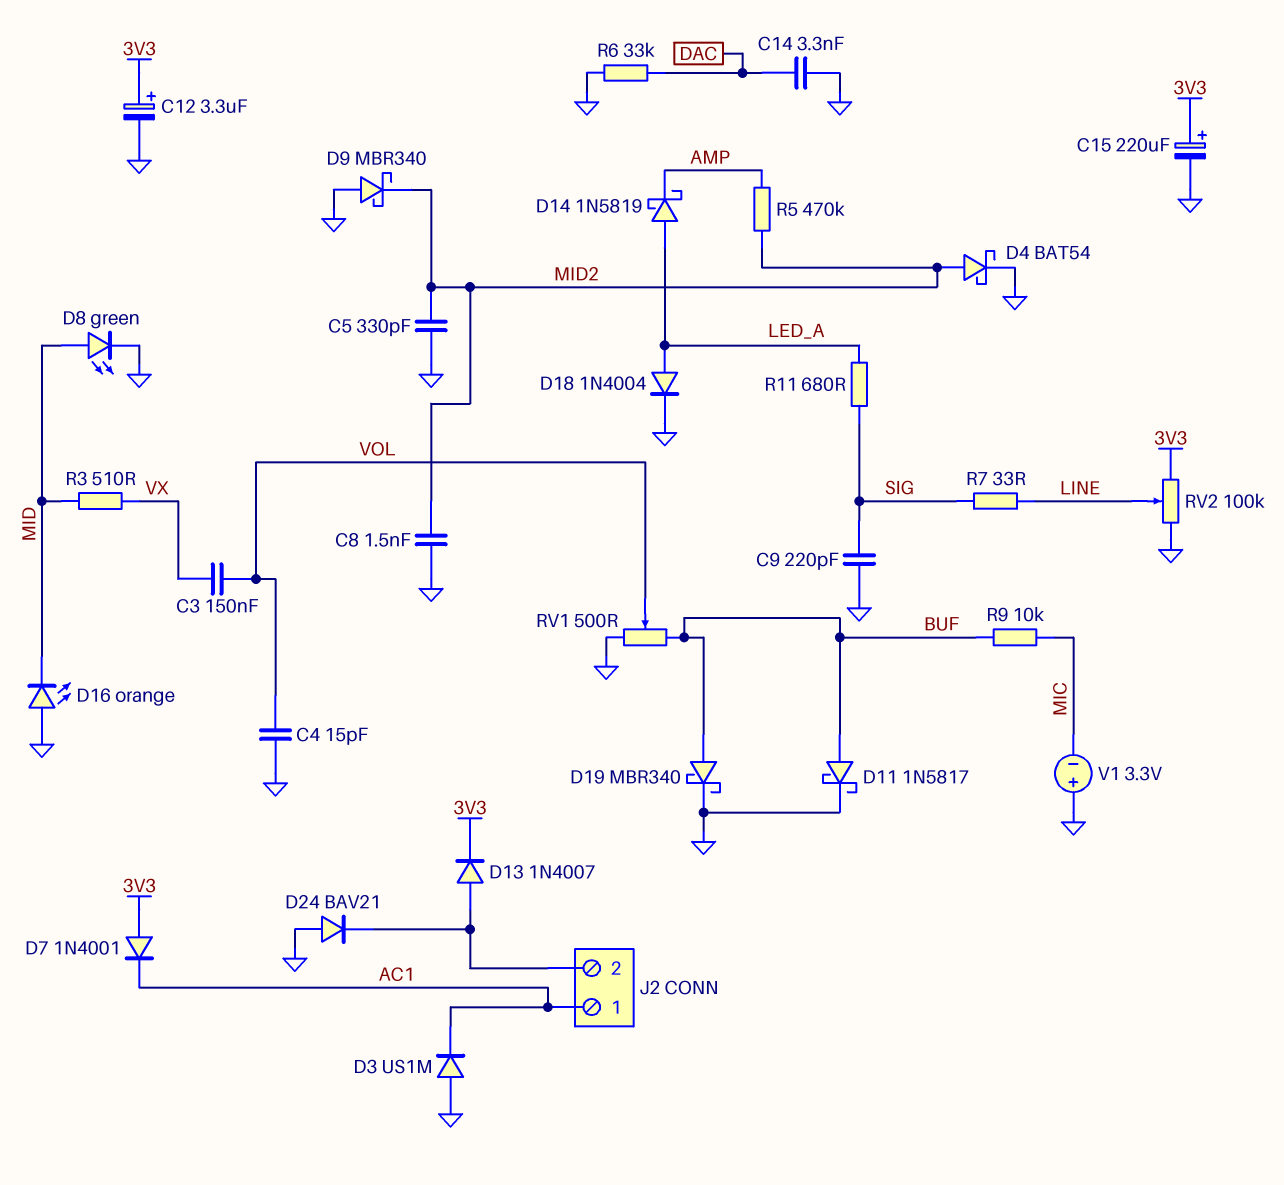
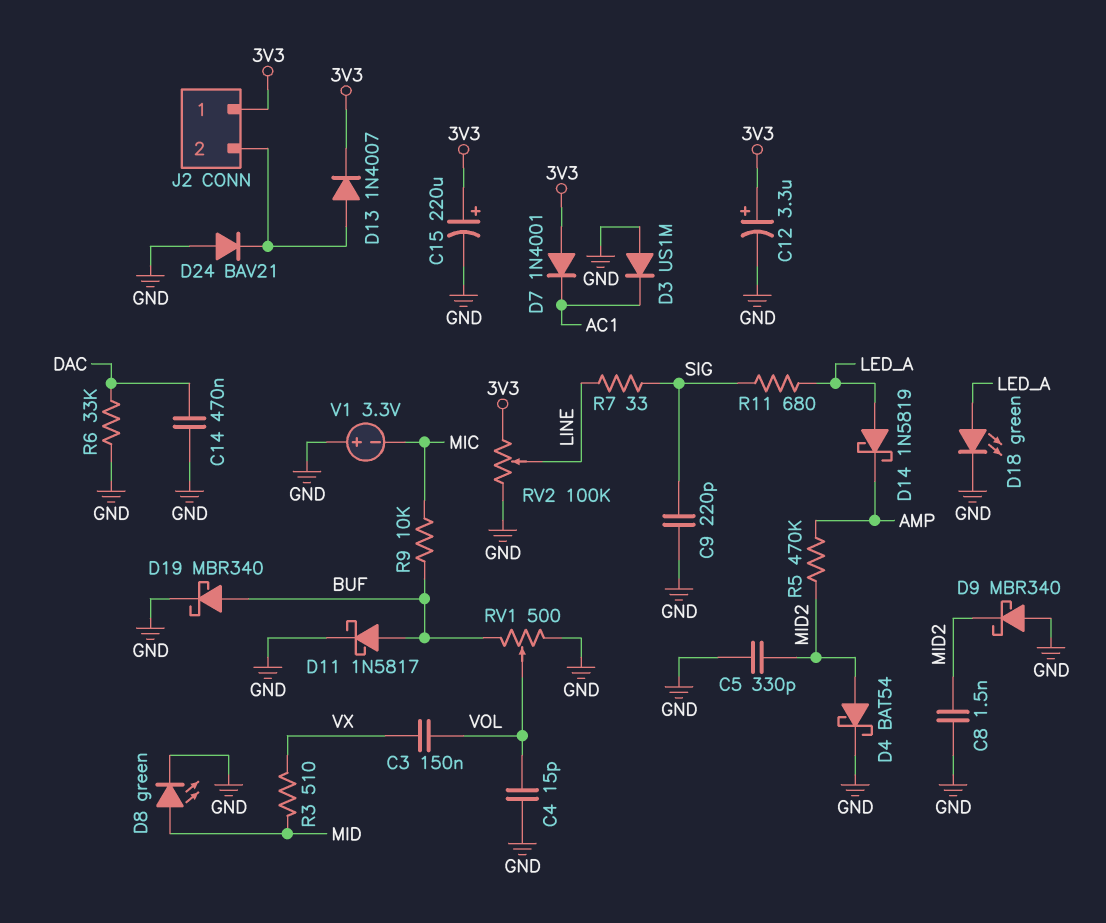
C14: 3.3nF (DAC, GND) -> 470nF (DAC, GND)
D16: LED orange (A GND, K MID) -> none
D18: diode 1N4004 (A LED_A, K GND) -> LED green (A LED_A, K GND)
J2 pin 1: AC1 -> 3V3

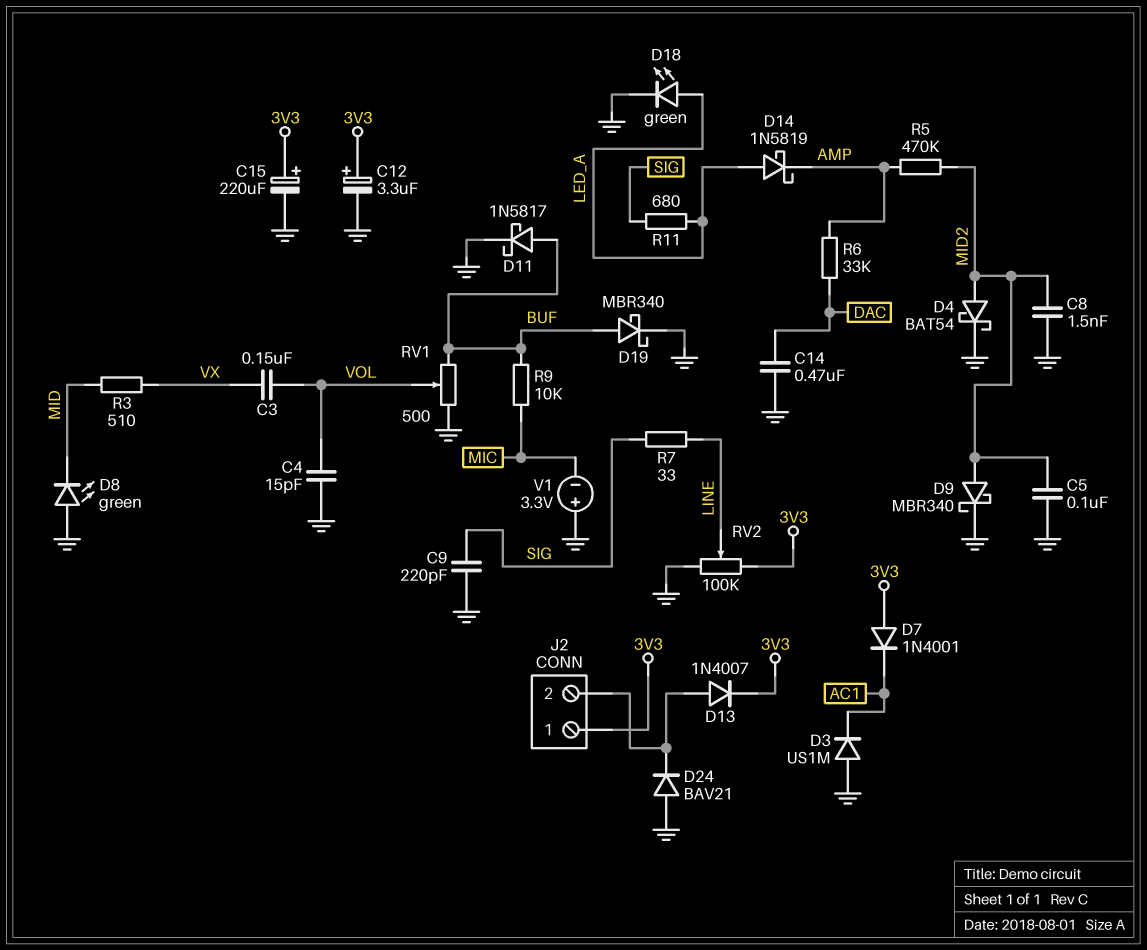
C5: 330pF (GND, MID2) -> 100nF (GND, MID2)
D8: LED green (A MID, K GND) -> LED green (A GND, K MID)
D9: schottky MBR340 (A GND, K MID2) -> schottky MBR340 (A MID2, K GND)
R6: 33k (DAC, GND) -> 33k (AMP, DAC)

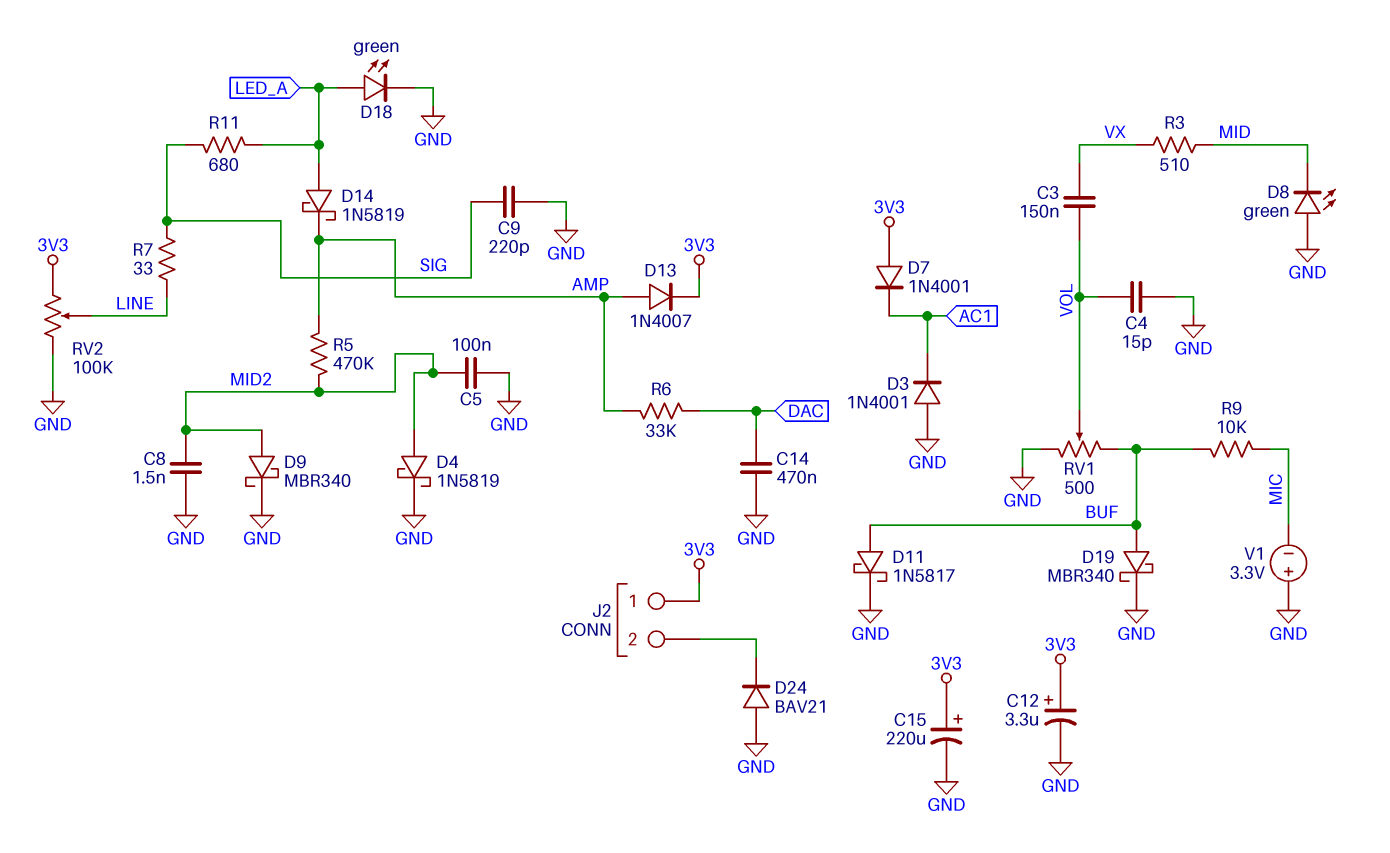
D3: diode US1M (A GND, K AC1) -> diode 1N4001 (A GND, K AC1)
D4: schottky BAT54 (A MID2, K GND) -> schottky 1N5819 (A MID2, K GND)
D13: diode 1N4007 (A J2/2, K 3V3) -> diode 1N4007 (A AMP, K 3V3)

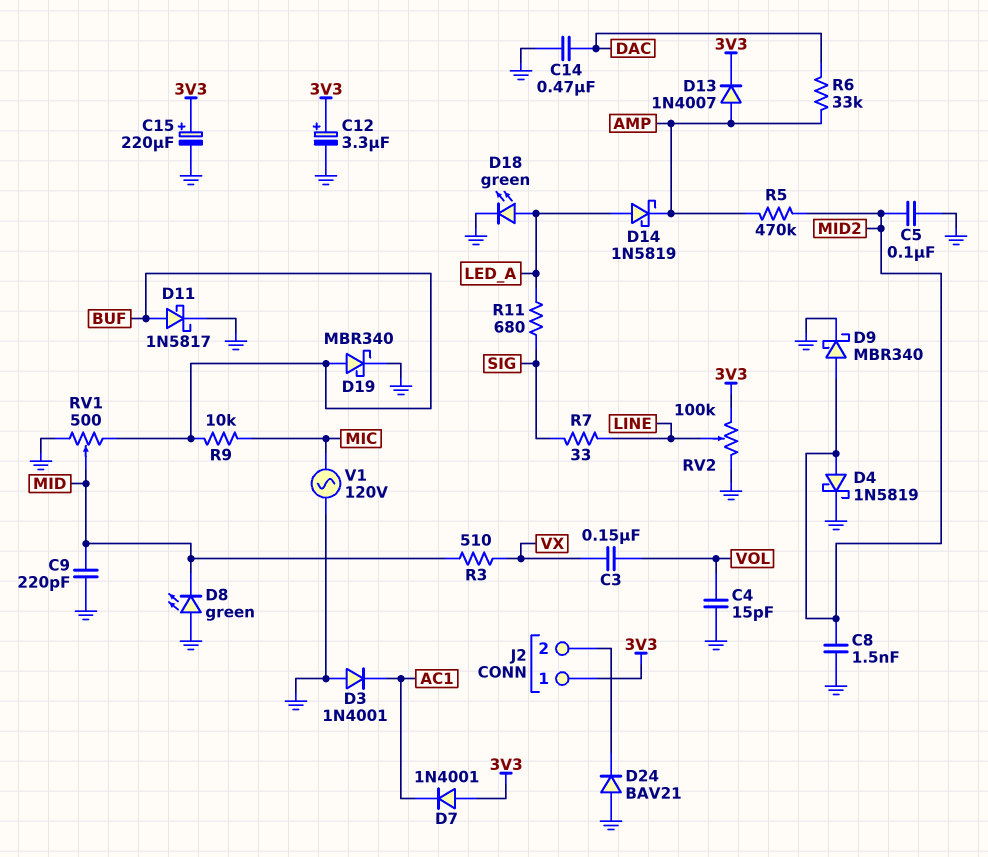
C9: 220pF (GND, SIG) -> 220pF (GND, MID)
RV1: 500 (BUF, GND, wiper VOL) -> 500 (BUF, GND, wiper MID)
V1: 3.3V (plus GND, minus MIC) -> AC 120V (GND, MIC)

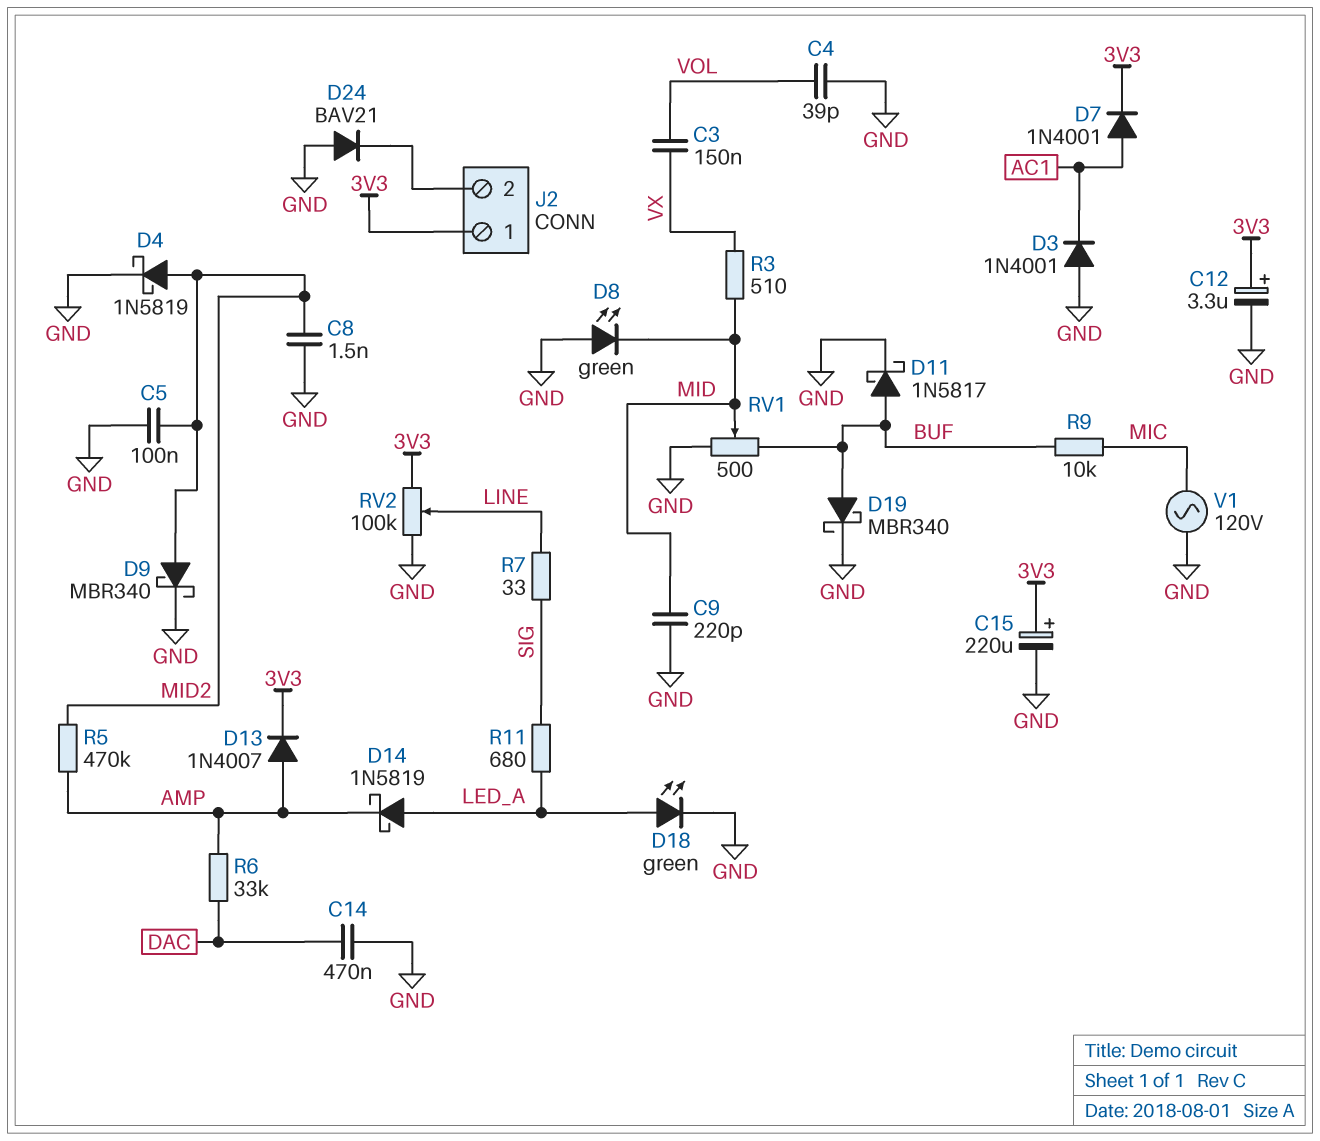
C4: 15pF (GND, VOL) -> 39pF (GND, VOL)
D7: diode 1N4001 (A 3V3, K AC1) -> diode 1N4001 (A AC1, K 3V3)

